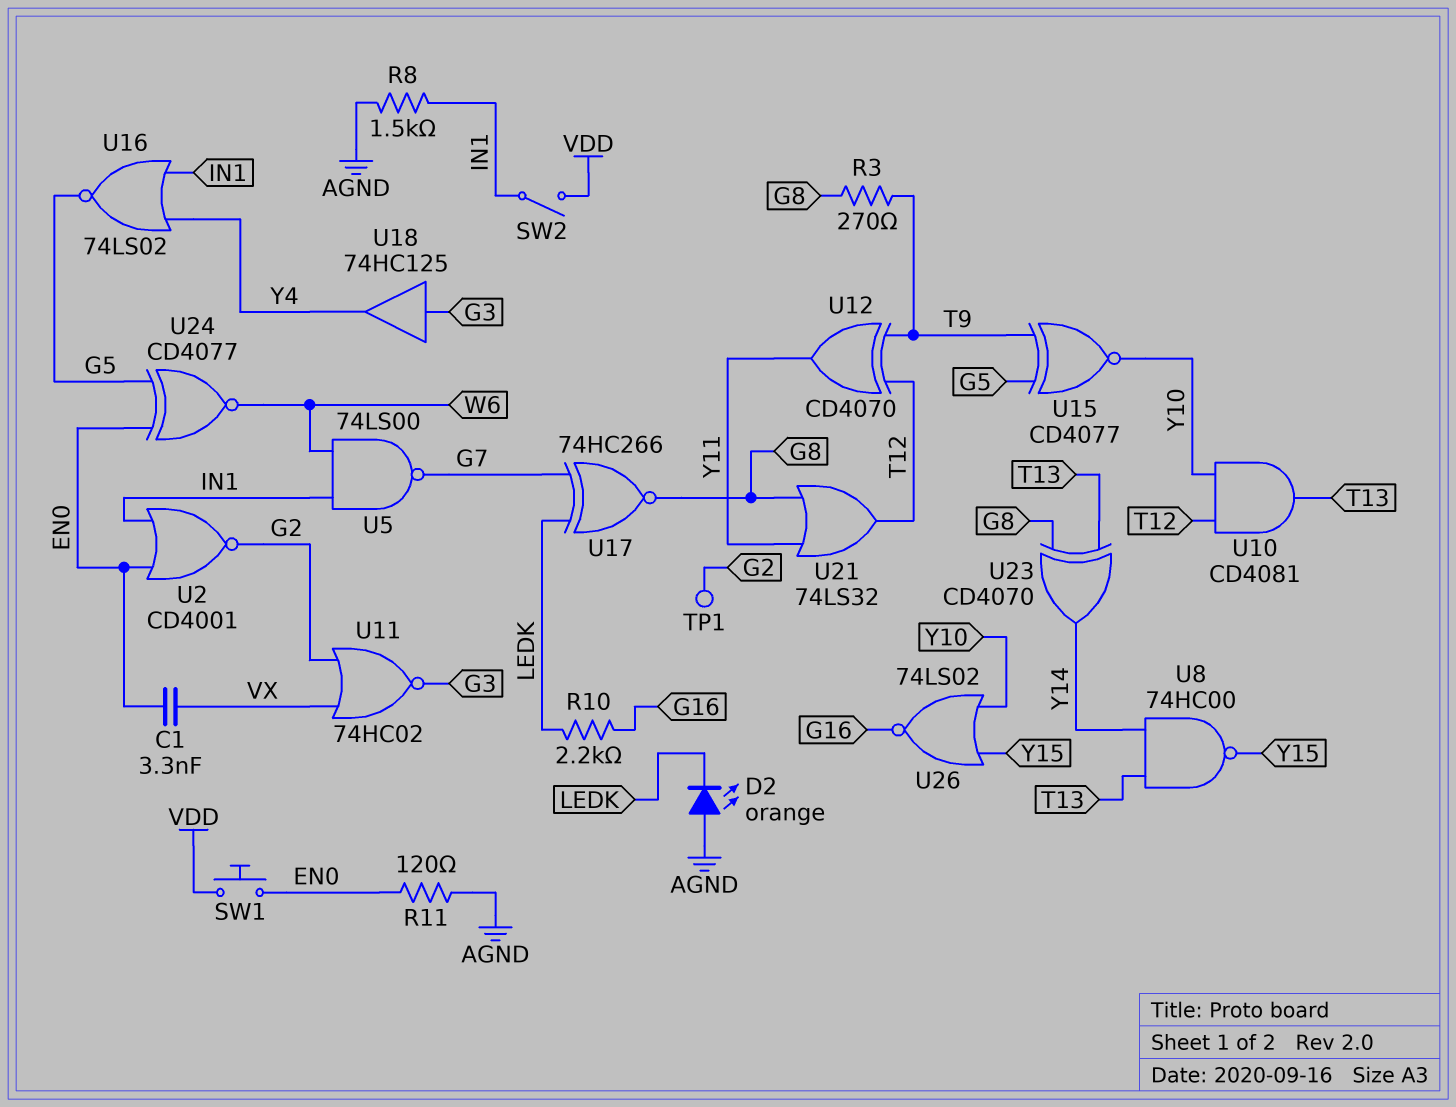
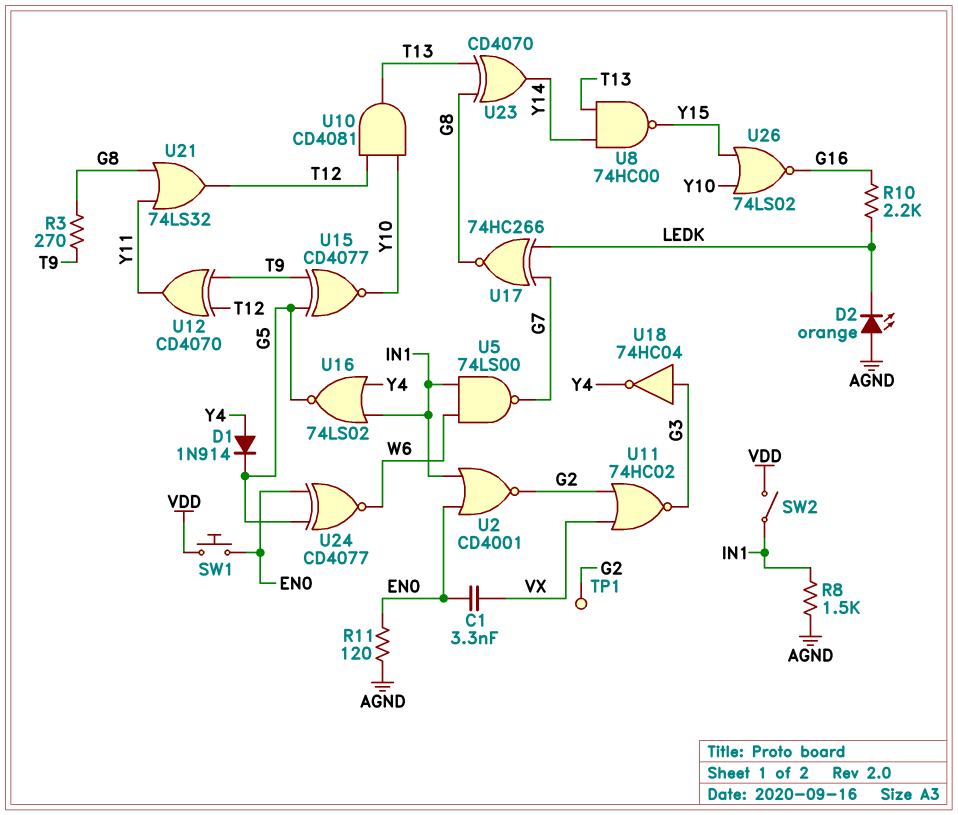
D1: none -> diode 1N914 (A Y4, K G5)
U18: buffer 74HC125 (in G3, out Y4) -> NOT 74HC04 (in G3, out Y4)

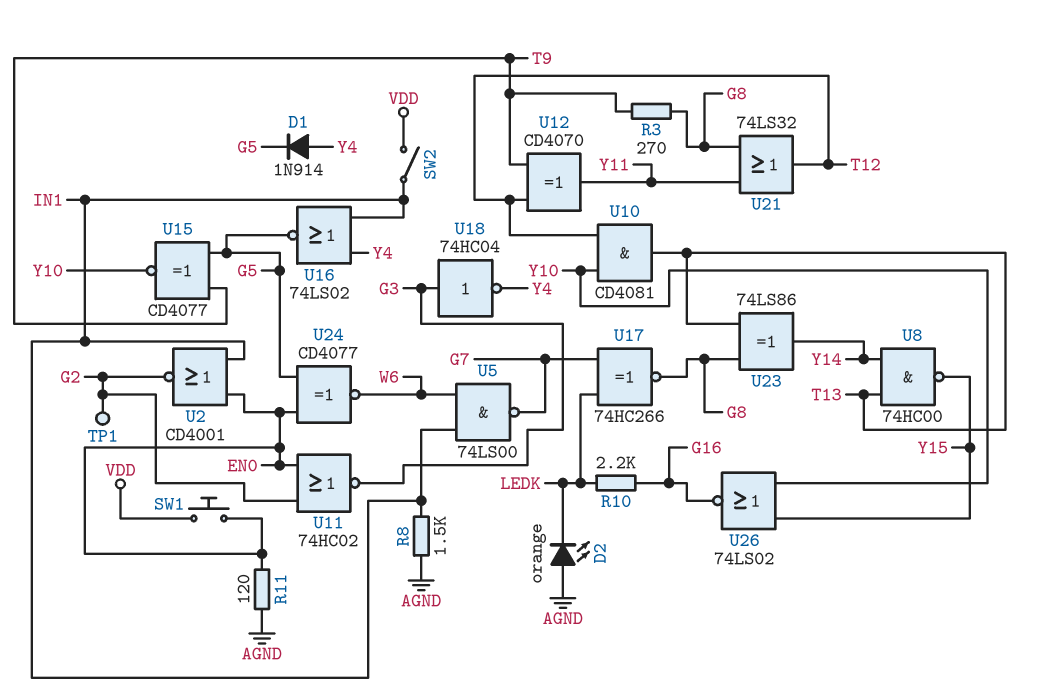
C1: 3.3nF (EN0, VX) -> none
U11: NOR 74HC02 (in G2, in VX, out G3) -> NOR 74HC02 (in EN0, in G2, out G3)
U23: XOR CD4070 (in G8, in T13, out Y14) -> XOR 74LS86 (in G8, in T13, out Y14)

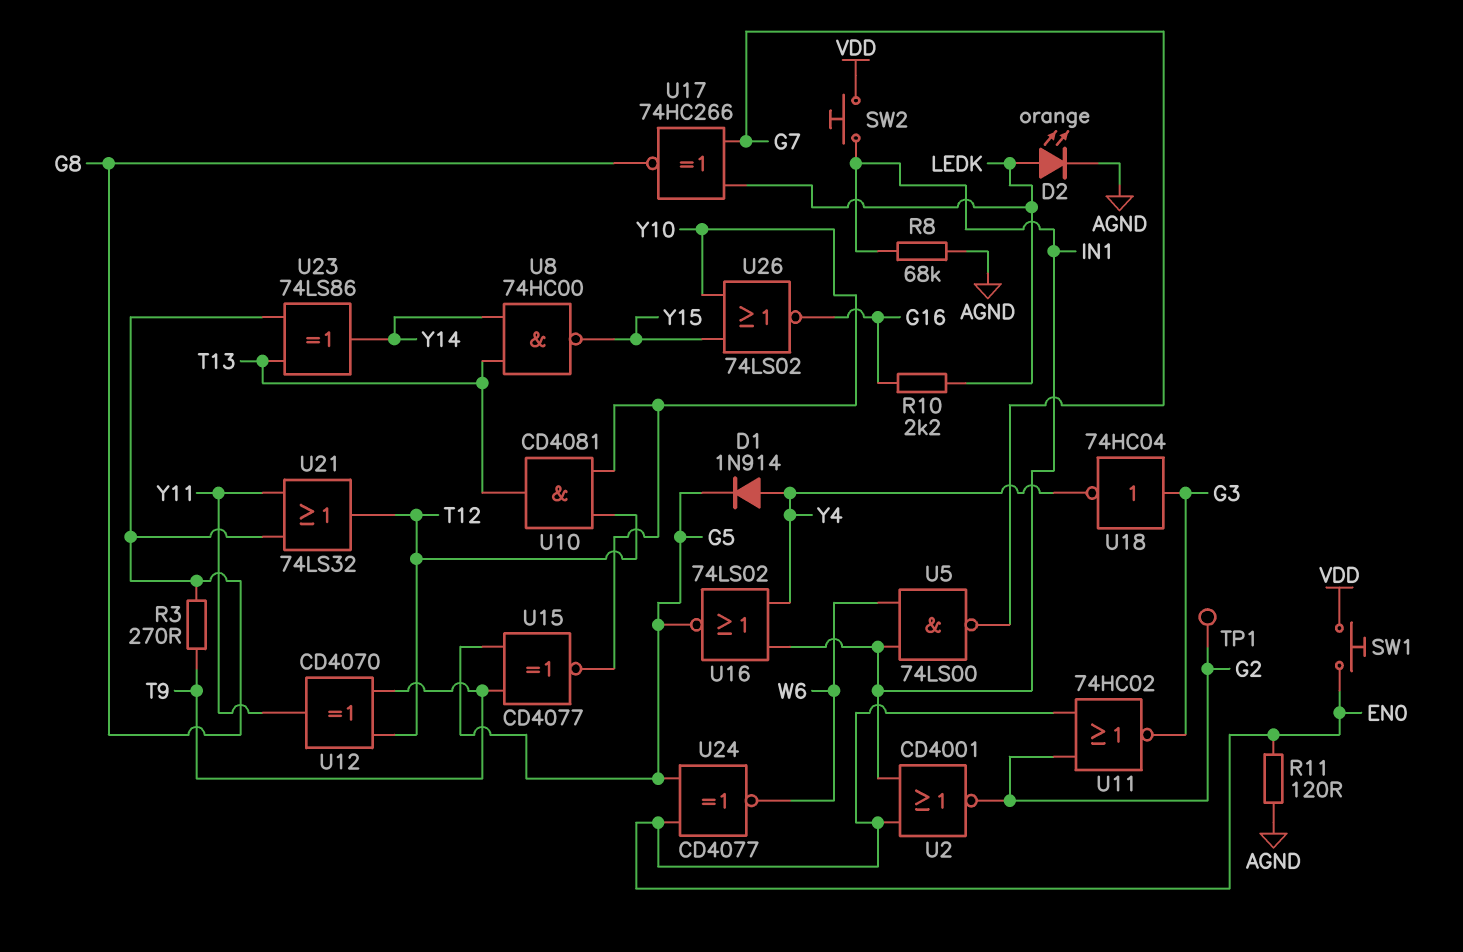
D2: LED orange (A AGND, K LEDK) -> LED orange (A LEDK, K AGND)
R8: 1.5k (AGND, IN1) -> 68k (AGND, IN1)
SW2: switch (IN1, VDD) -> button (IN1, VDD)

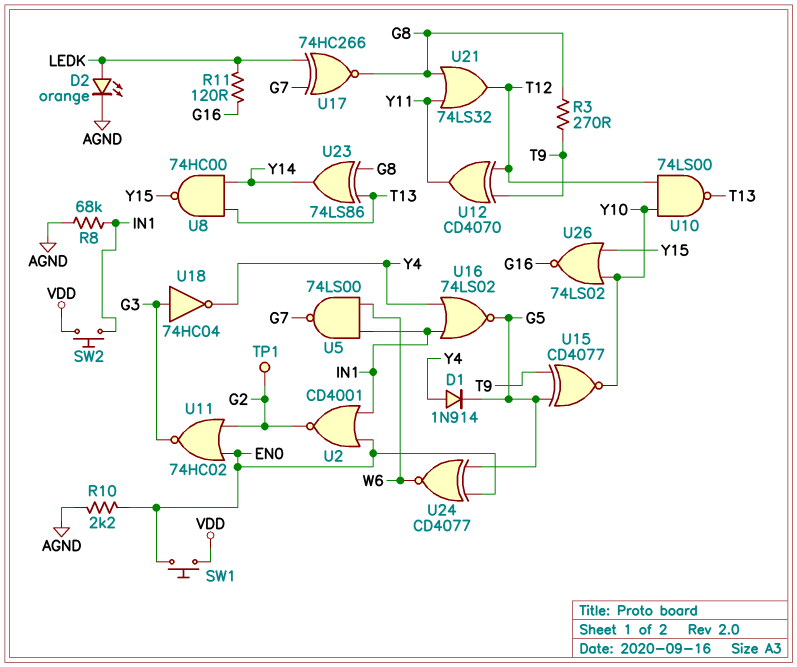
R10: 2.2k (G16, LEDK) -> 2.2k (AGND, EN0)
R11: 120 (AGND, EN0) -> 120 (G16, LEDK)
U10: AND CD4081 (in T12, in Y10, out T13) -> NAND 74LS00 (in T12, in Y10, out T13)

